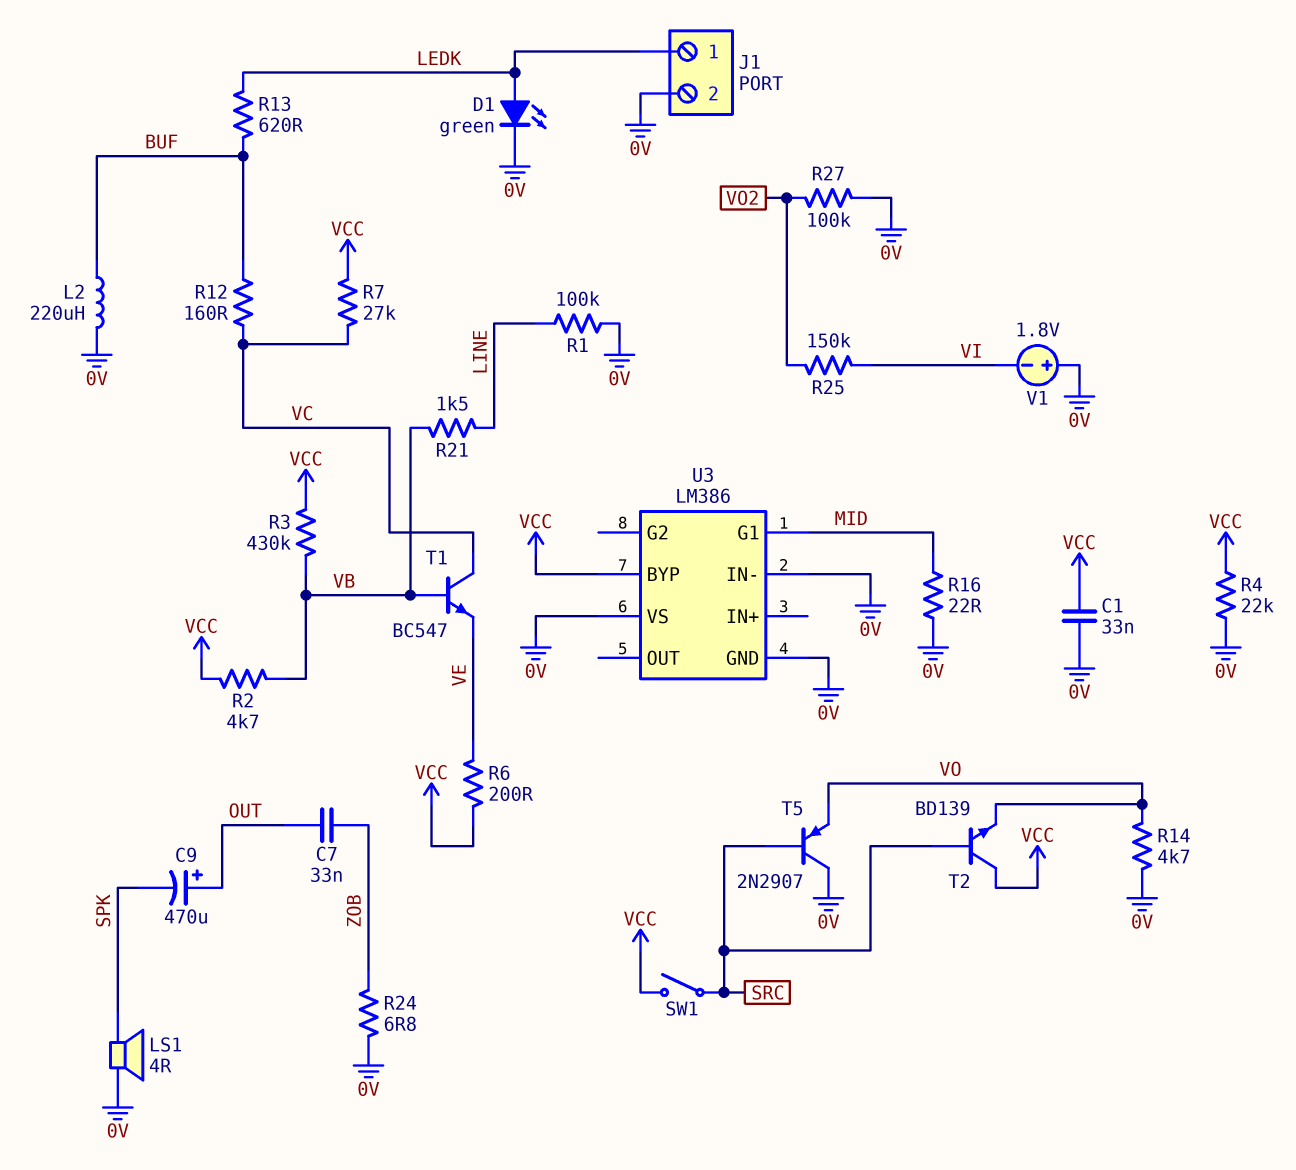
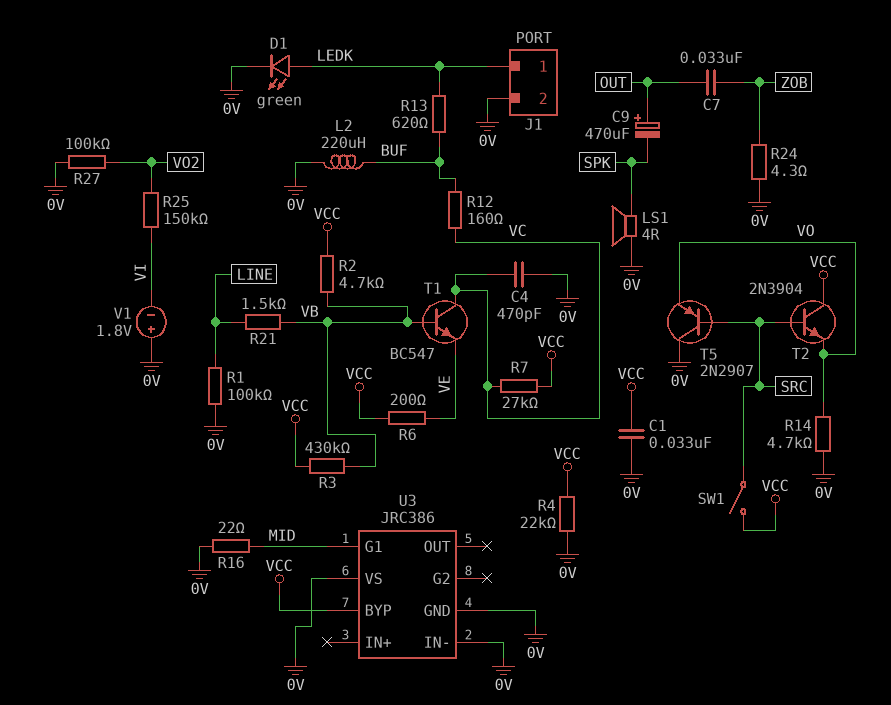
C4: none -> 470pF (0V, VC)
R24: 6.8 (0V, ZOB) -> 4.3 (0V, ZOB)
T2: NPN BD139 (B SRC, C VCC, E VO) -> NPN 2N3904 (B SRC, C VCC, E VO)
U3: LM386 -> JRC386

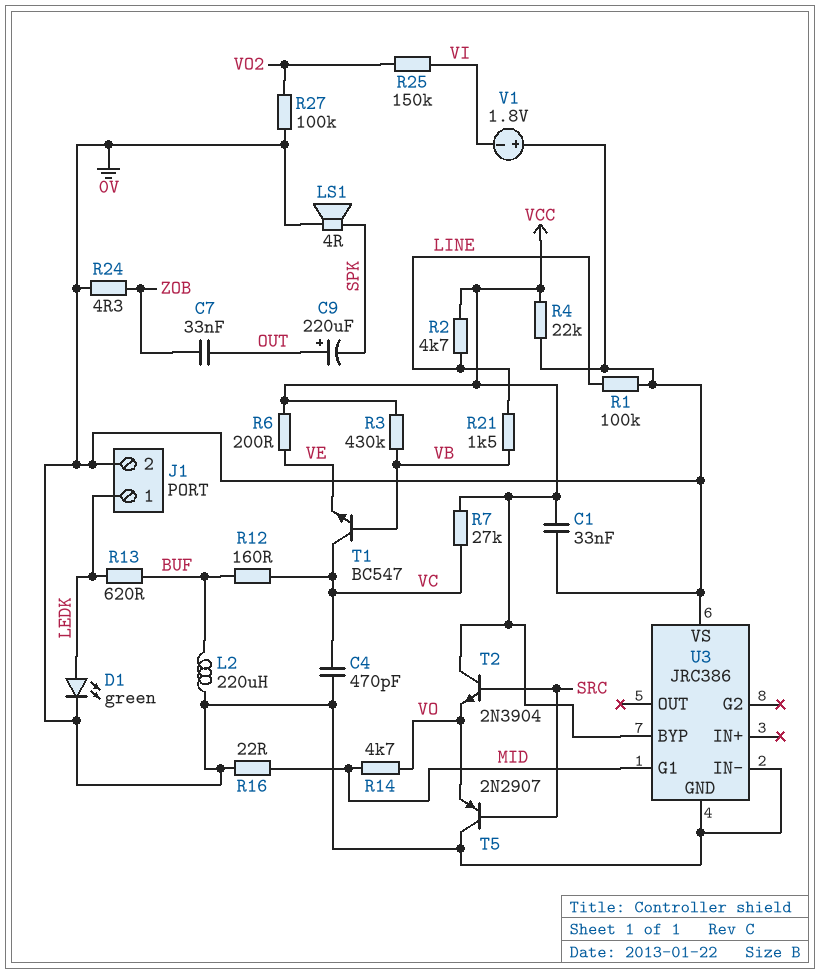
C9: 470uF (plus OUT, minus SPK) -> 220uF (plus OUT, minus SPK)
R2: 4.7k (VB, VCC) -> 4.7k (LINE, VCC)
R14: 4.7k (0V, VO) -> 4.7k (MID, VO)
SW1: switch (SRC, VCC) -> none

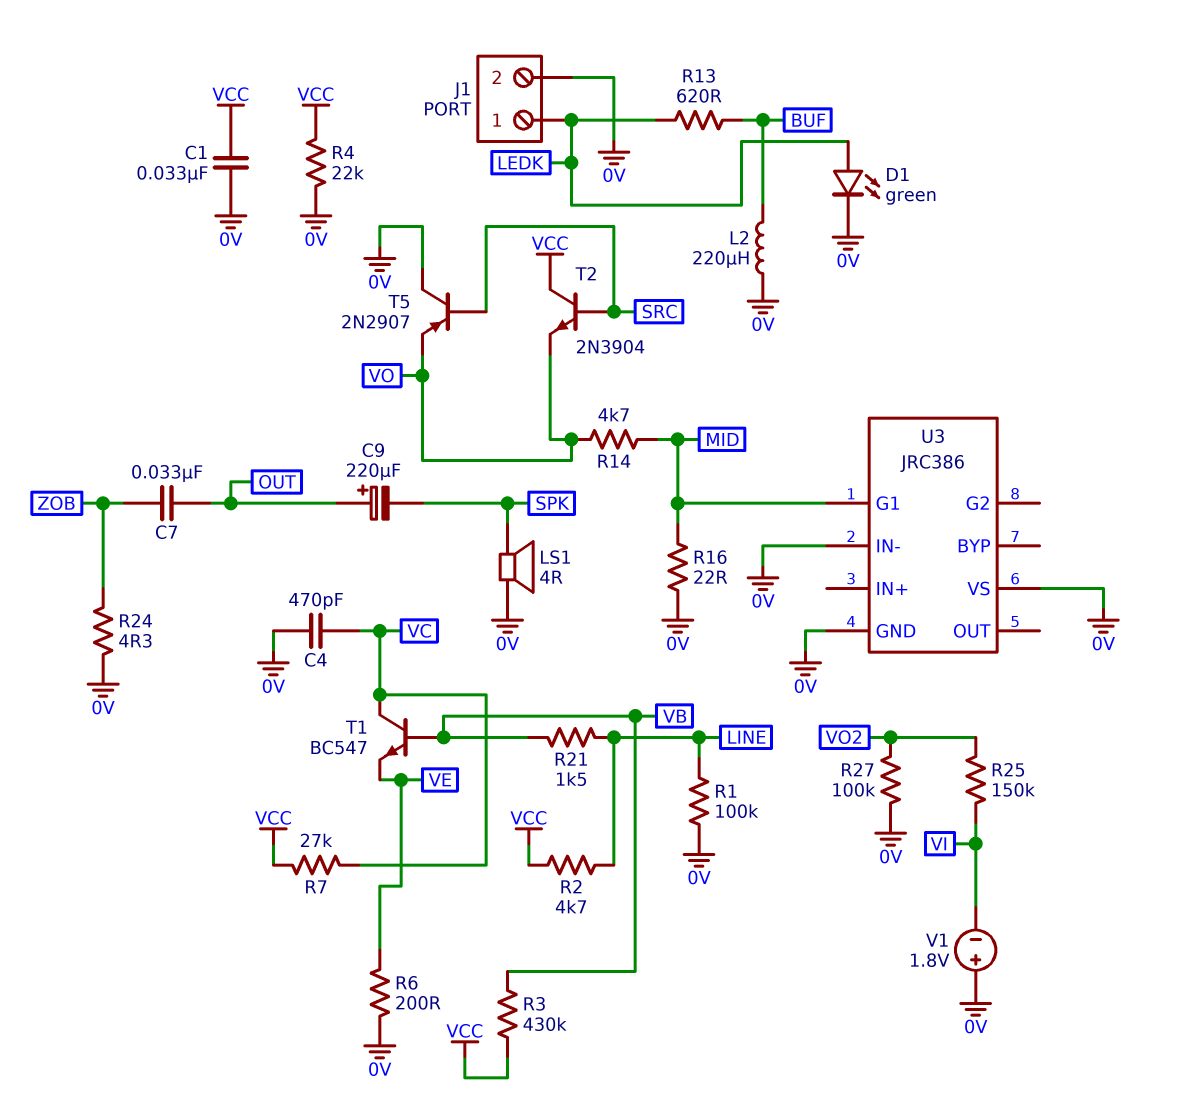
R6: 200 (VCC, VE) -> 200 (0V, VE)
R12: 160 (BUF, VC) -> none
U3 pin BYP: VCC -> none

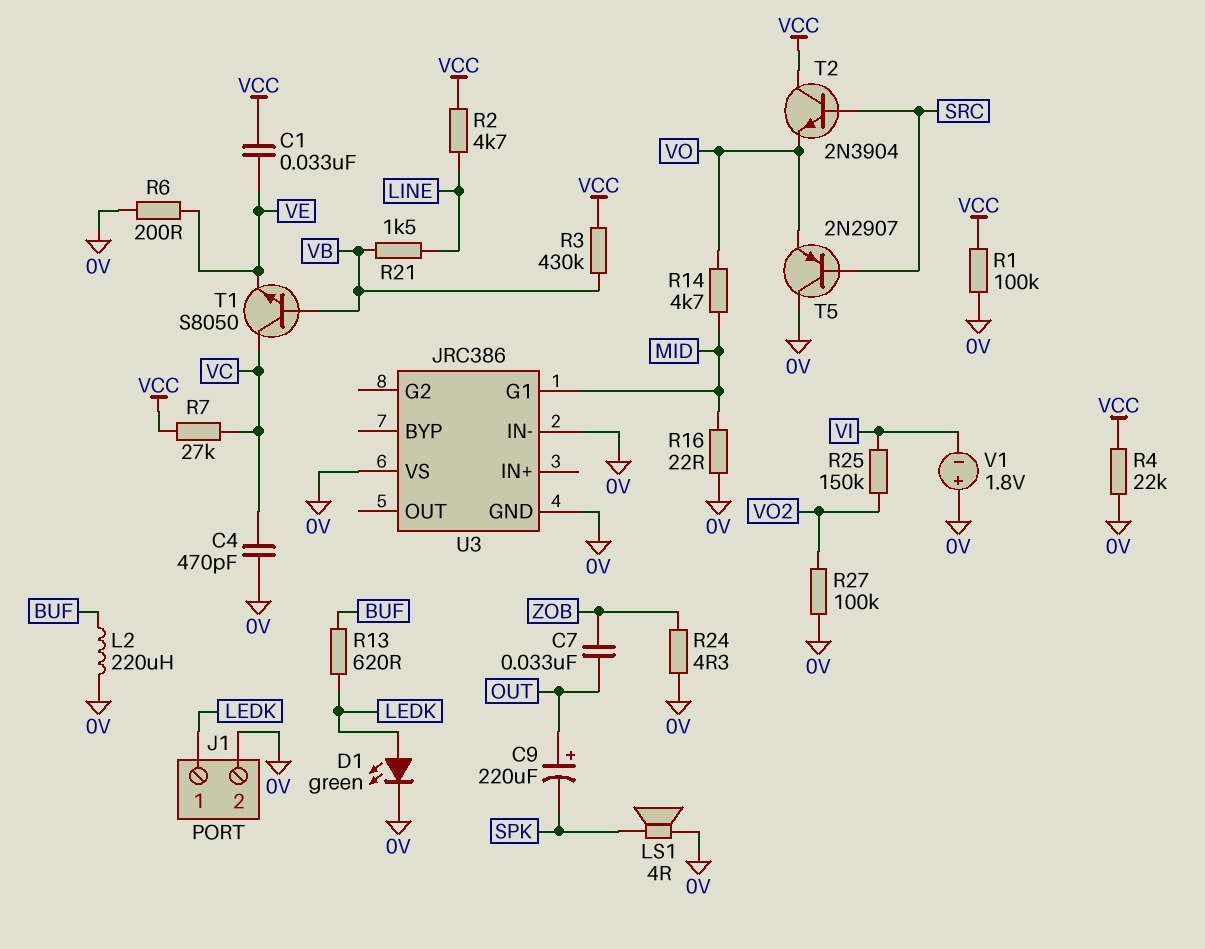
C1: 33nF (0V, VCC) -> 33nF (VCC, VE)
R1: 100k (0V, LINE) -> 100k (0V, VCC)
T1: NPN BC547 (B VB, C VC, E VE) -> NPN S8050 (B VB, C VC, E VE)

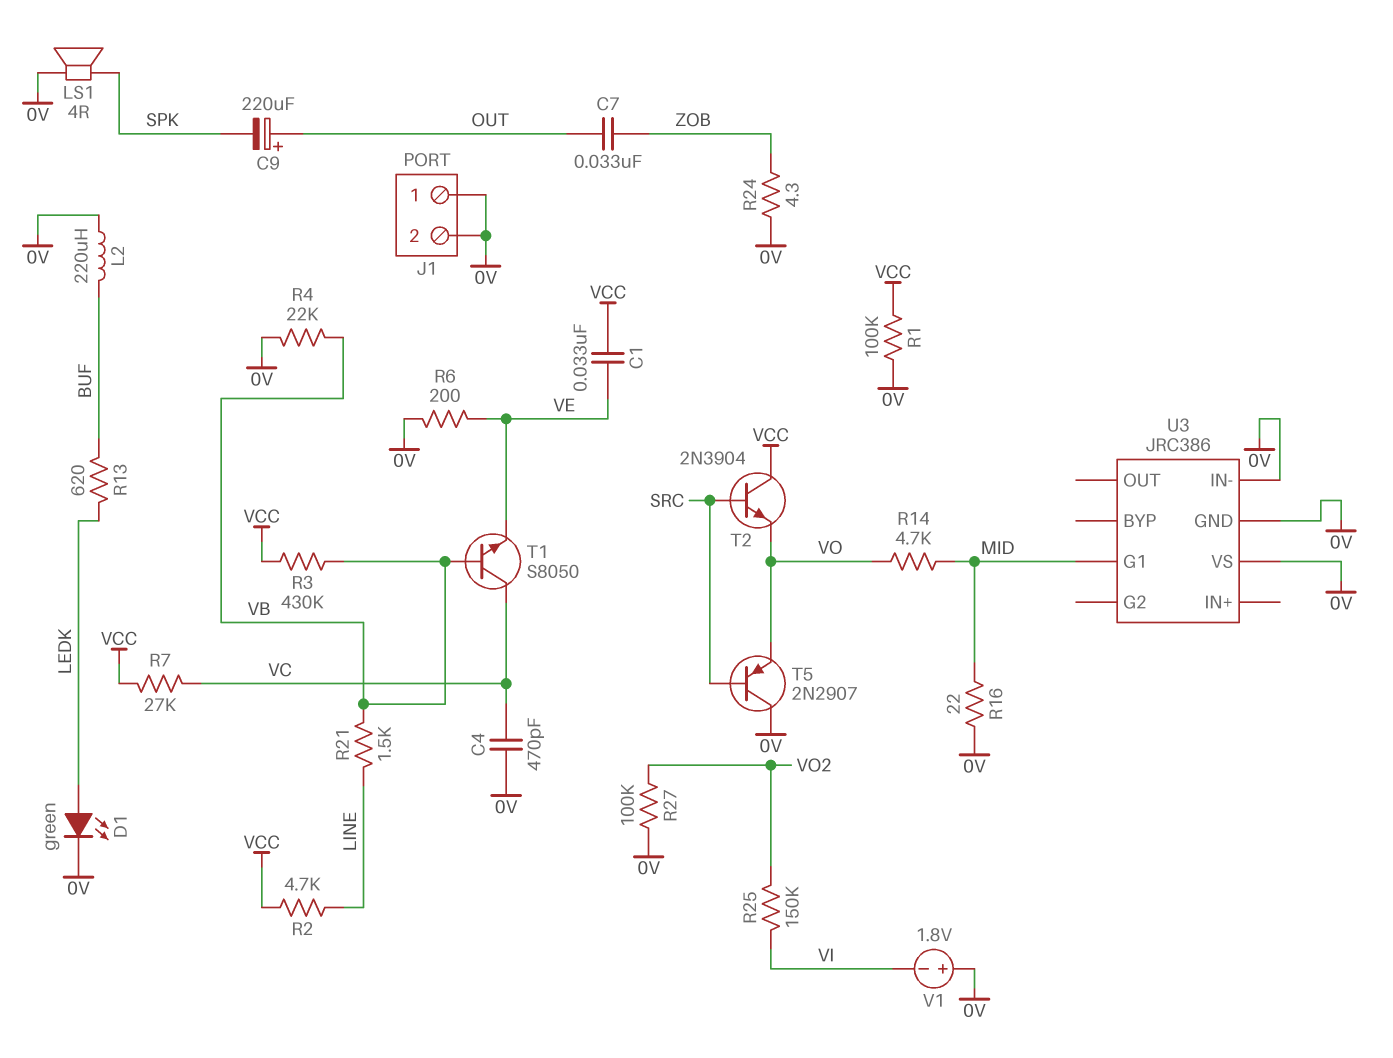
J1 pin 1: LEDK -> 0V
R4: 22k (0V, VCC) -> 22k (0V, VB)

